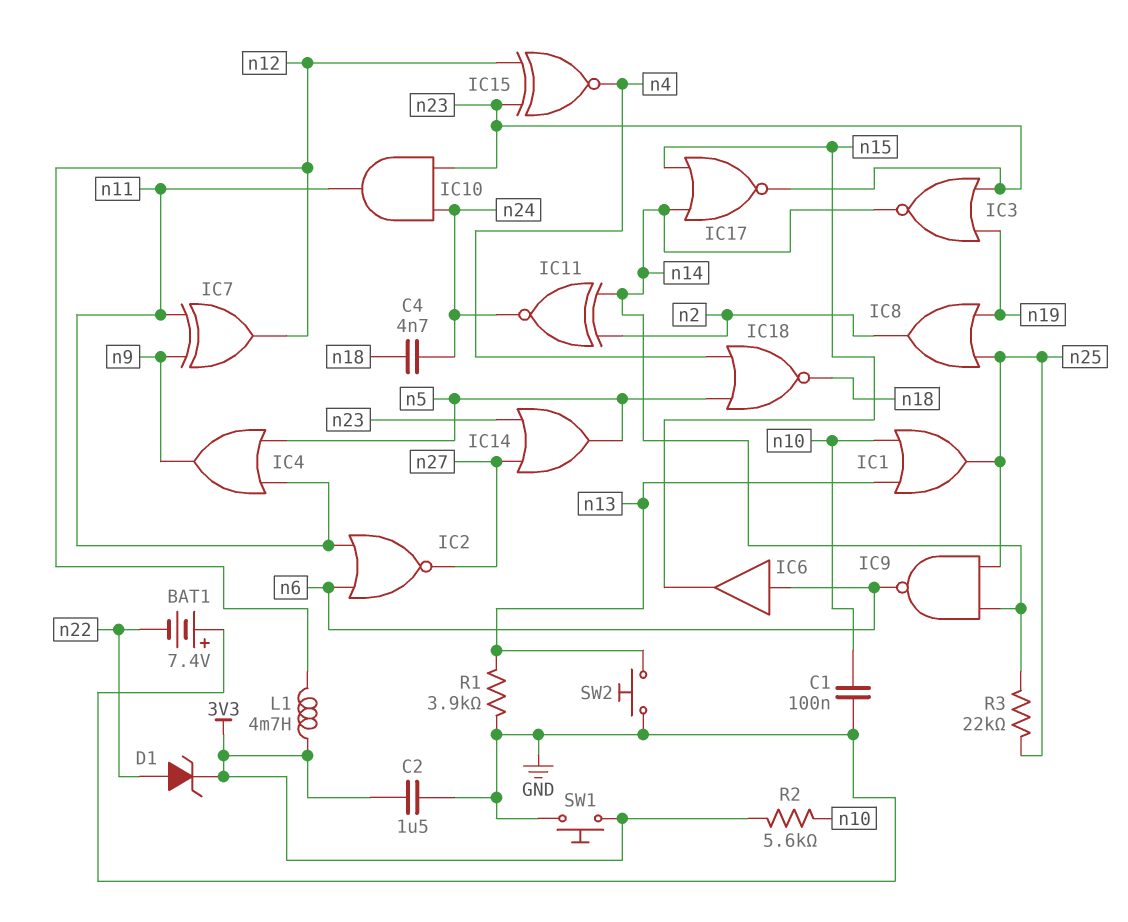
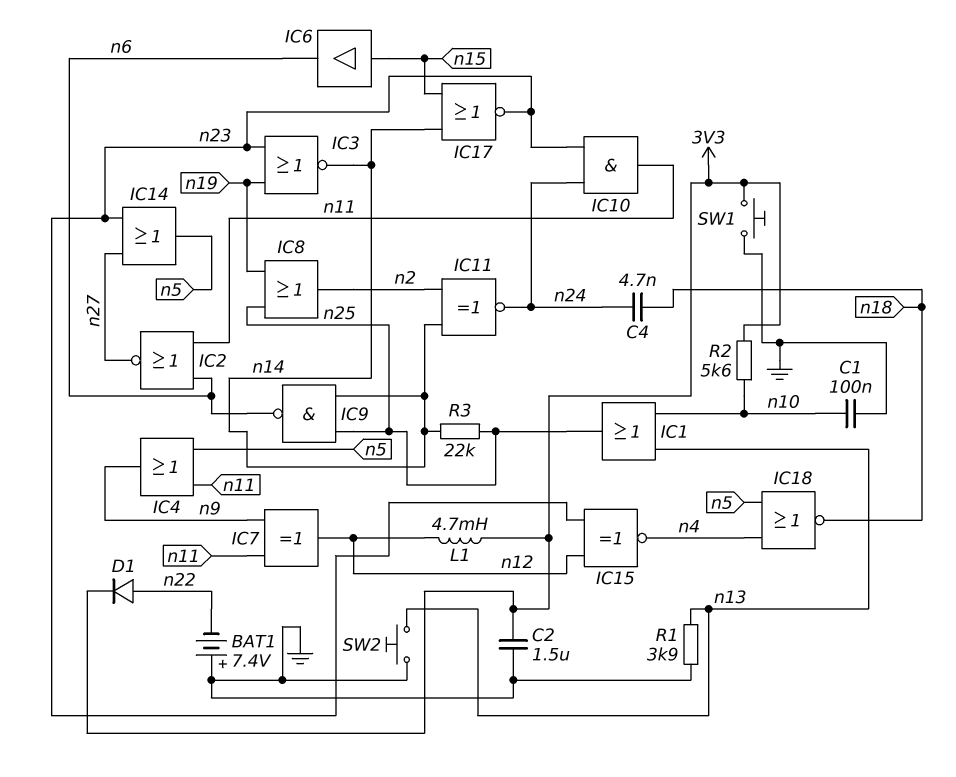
D1: zener (A n22, K 3V3) -> diode (A n22, K 3V3)
IC6: buffer (in n6, out n15) -> buffer (in n15, out n6)

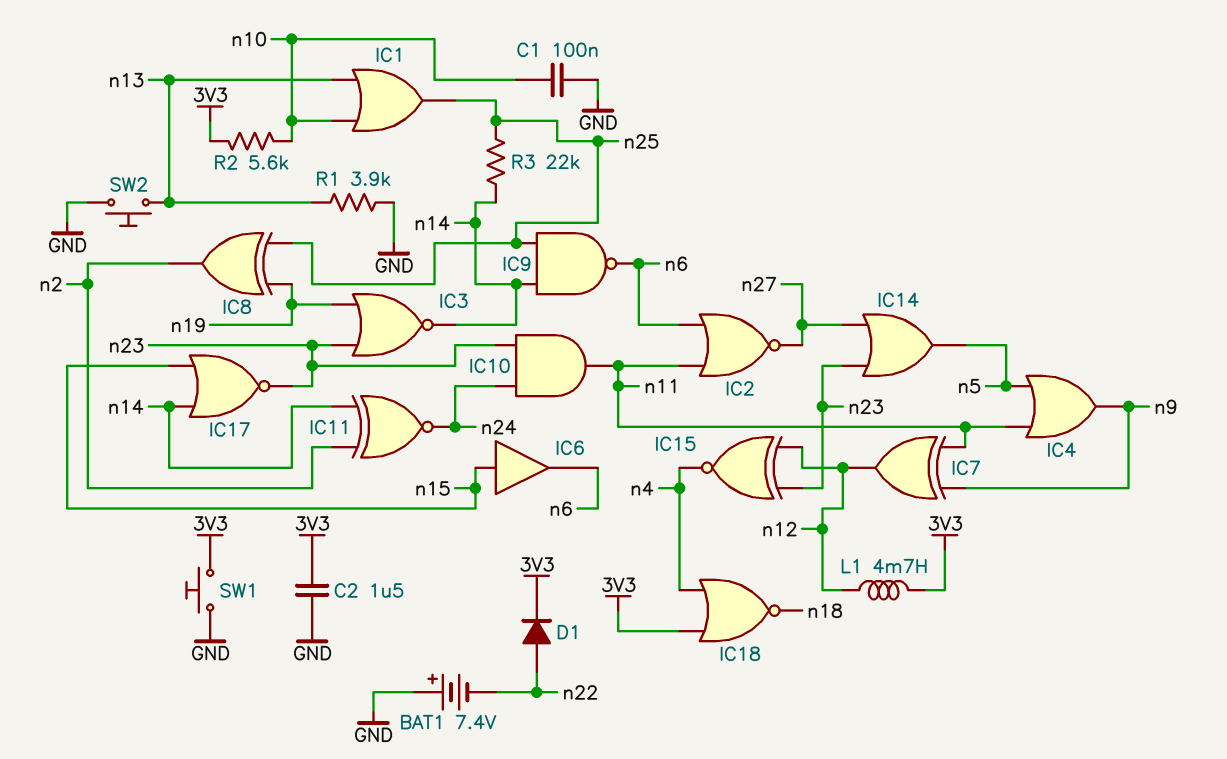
C4: 4.7nF (n18, n24) -> none
IC8: OR (in n19, in n25, out n2) -> XOR (in n19, in n25, out n2)
IC18: NOR (in n4, in n5, out n18) -> NOR (in 3V3, in n4, out n18)

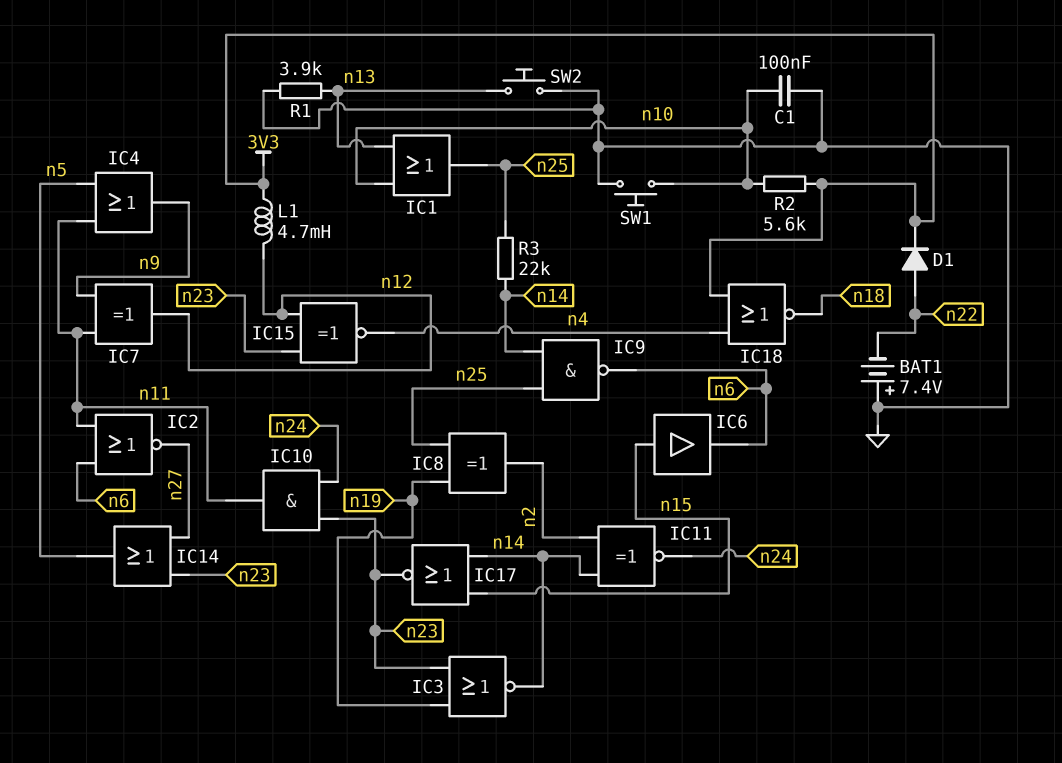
C2: 1.5uF (3V3, GND) -> none
SW1: button (3V3, GND) -> button (GND, n10)

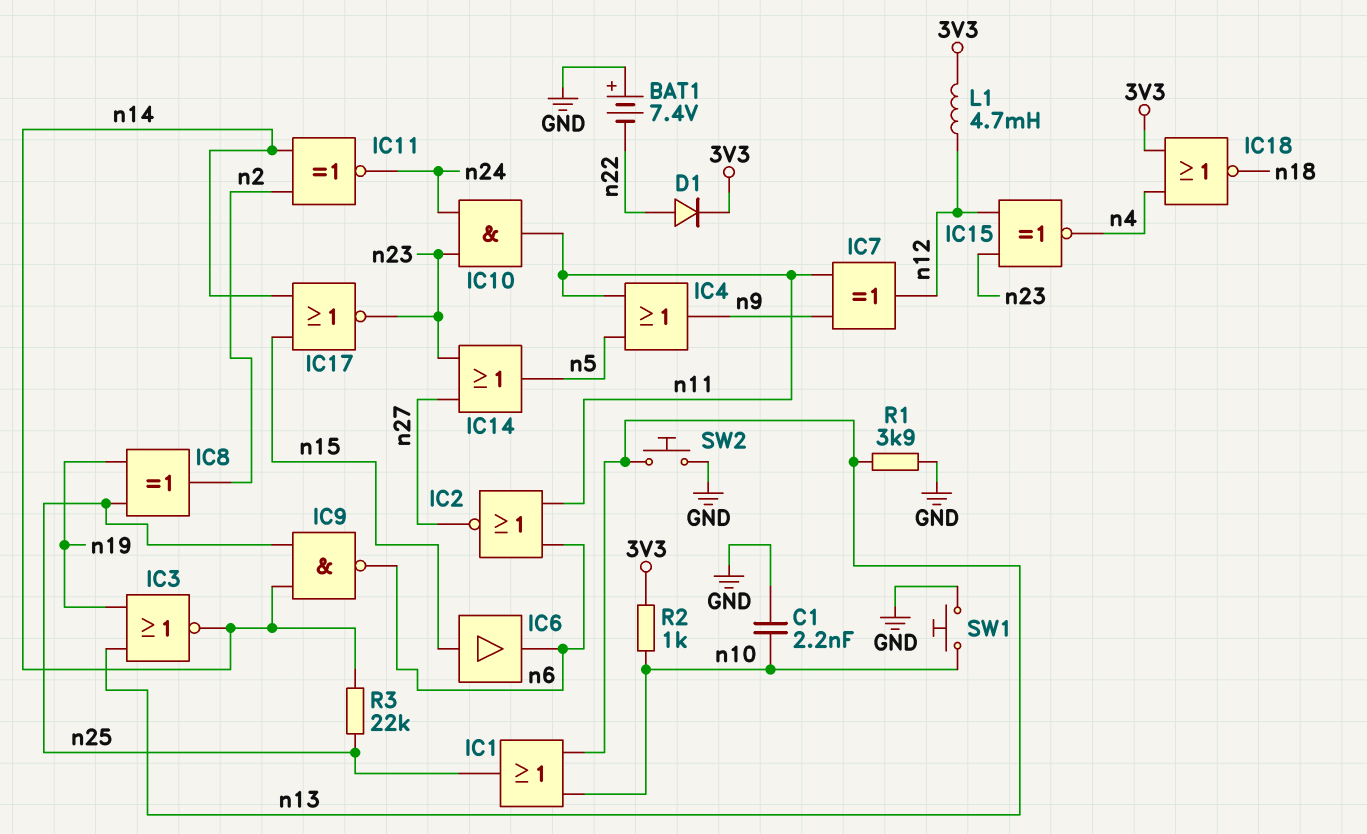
C1: 100nF (GND, n10) -> 2.2nF (GND, n10)
IC3: NOR (in n19, in n23, out n14) -> NOR (in n13, in n19, out n14)
R2: 5.6k (3V3, n10) -> 1k (3V3, n10)

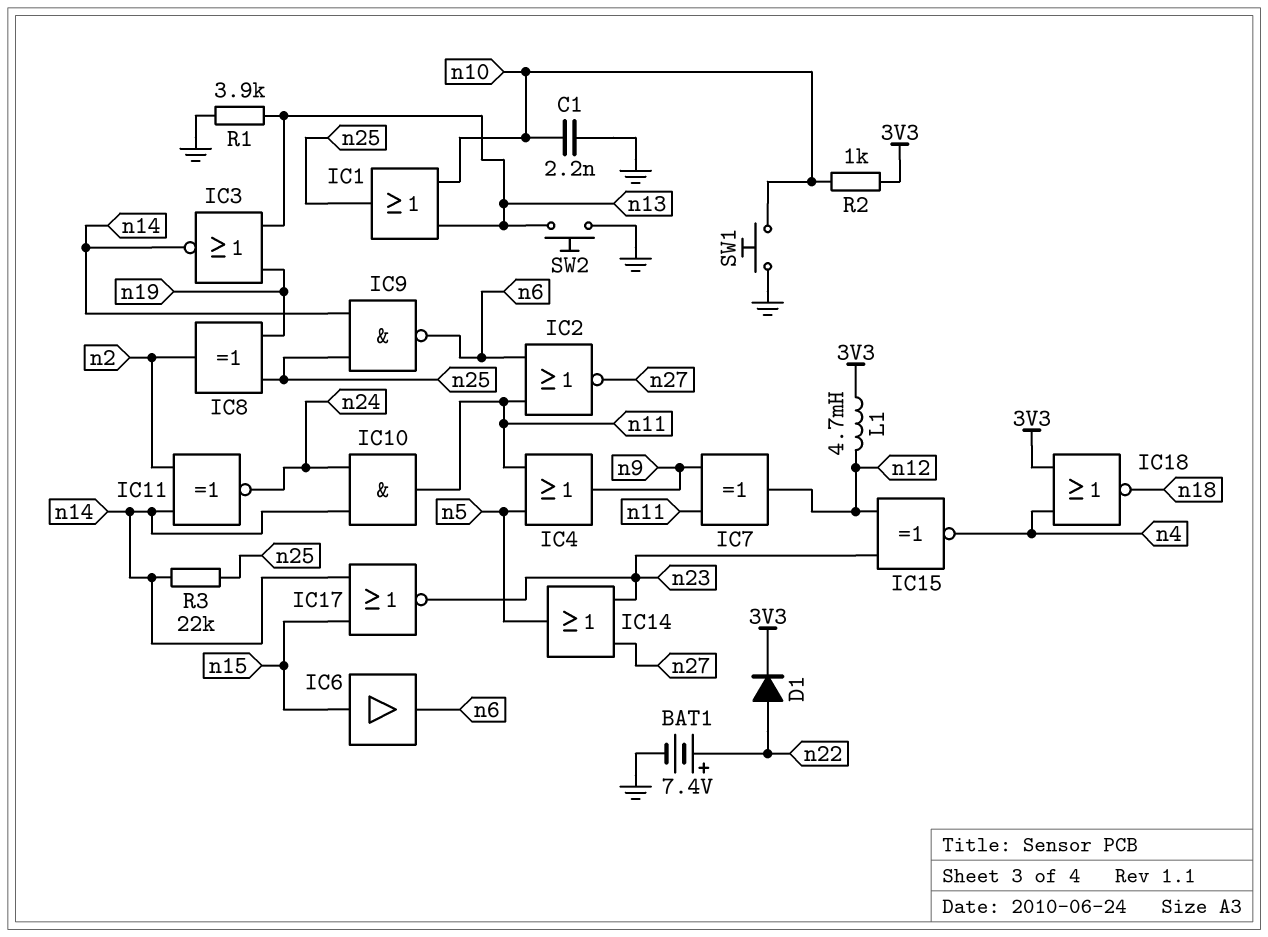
BAT1: 7.4V (plus GND, minus n22) -> 7.4V (plus n22, minus GND)
IC10: AND (in n23, in n24, out n11) -> AND (in n14, in n24, out n11)

